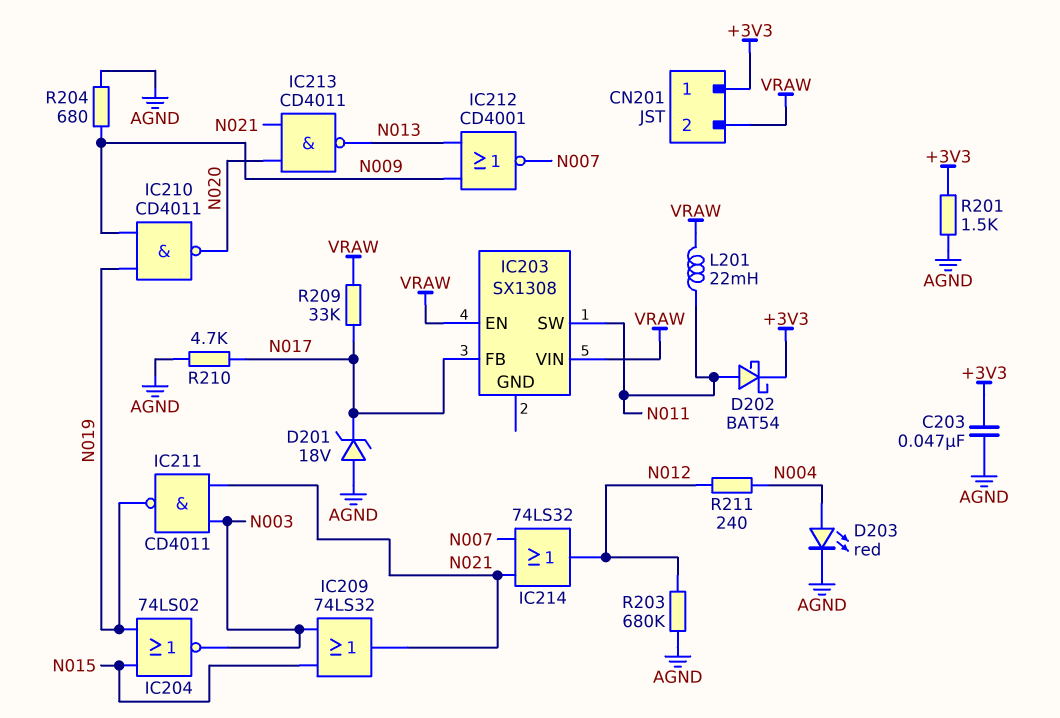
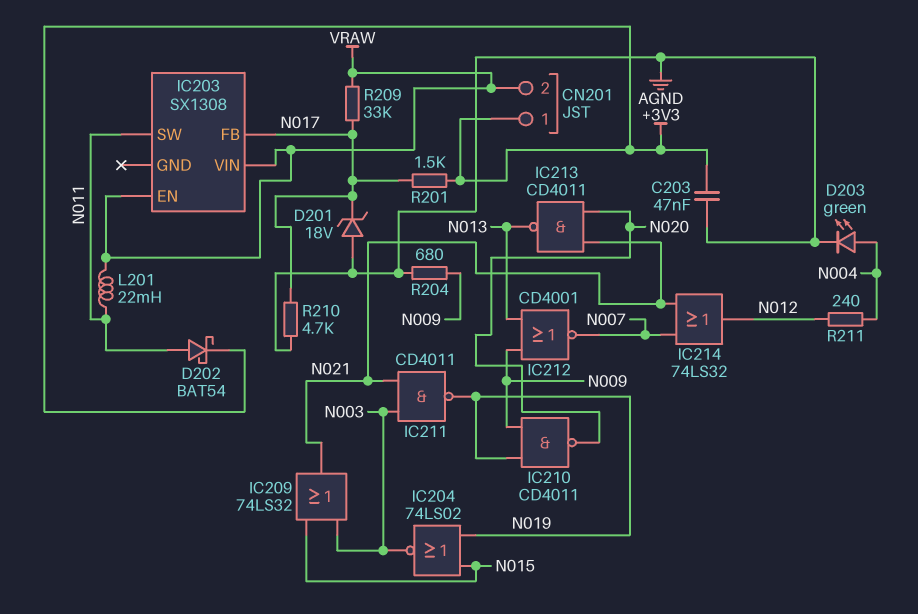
D203: LED red (A N004, K AGND) -> LED green (A N004, K AGND)
R201: 1.5k (+3V3, AGND) -> 1.5k (+3V3, N017)
R203: 680k (AGND, N012) -> none

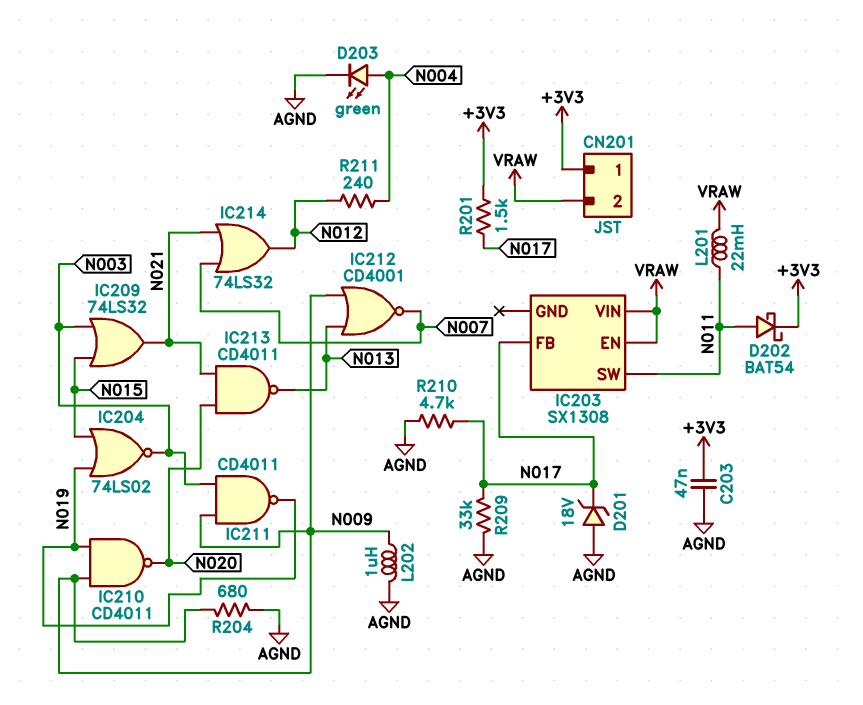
IC211: NAND CD4011 (in N003, in N021, out N019) -> NAND CD4011 (in N003, in N009, out N019)
L202: none -> 1uH (AGND, N009)
R209: 33k (N017, VRAW) -> 33k (AGND, N017)

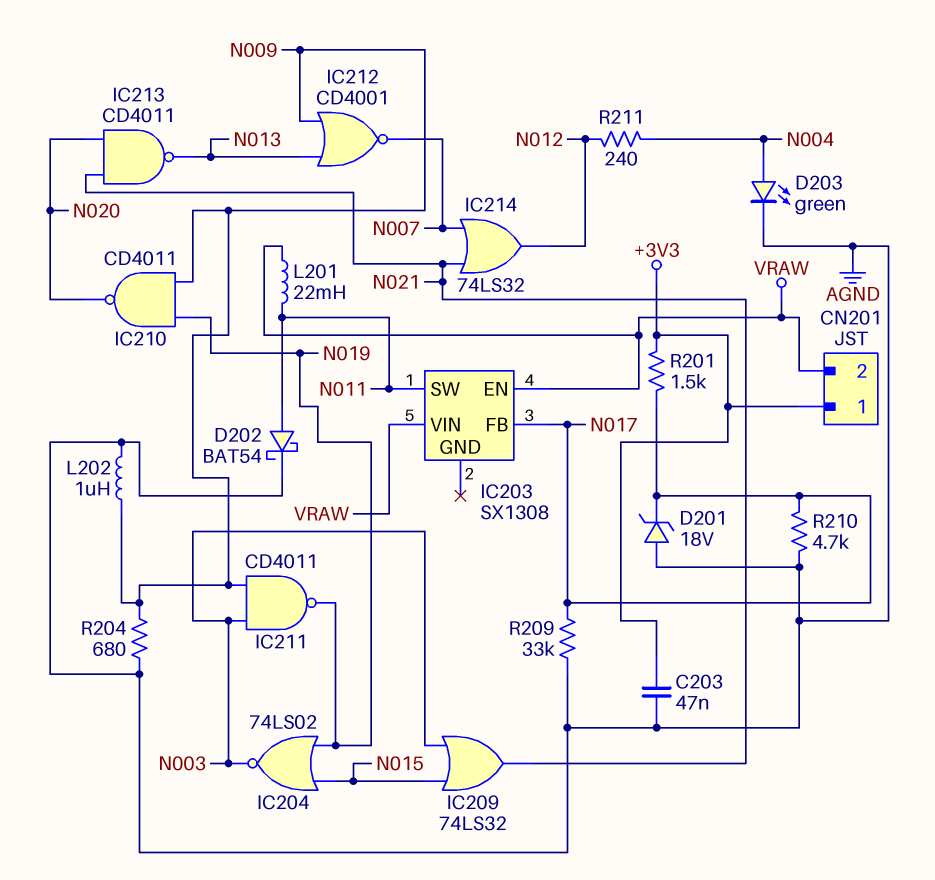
D202: schottky BAT54 (A N011, K +3V3) -> schottky BAT54 (A N011, K AGND)

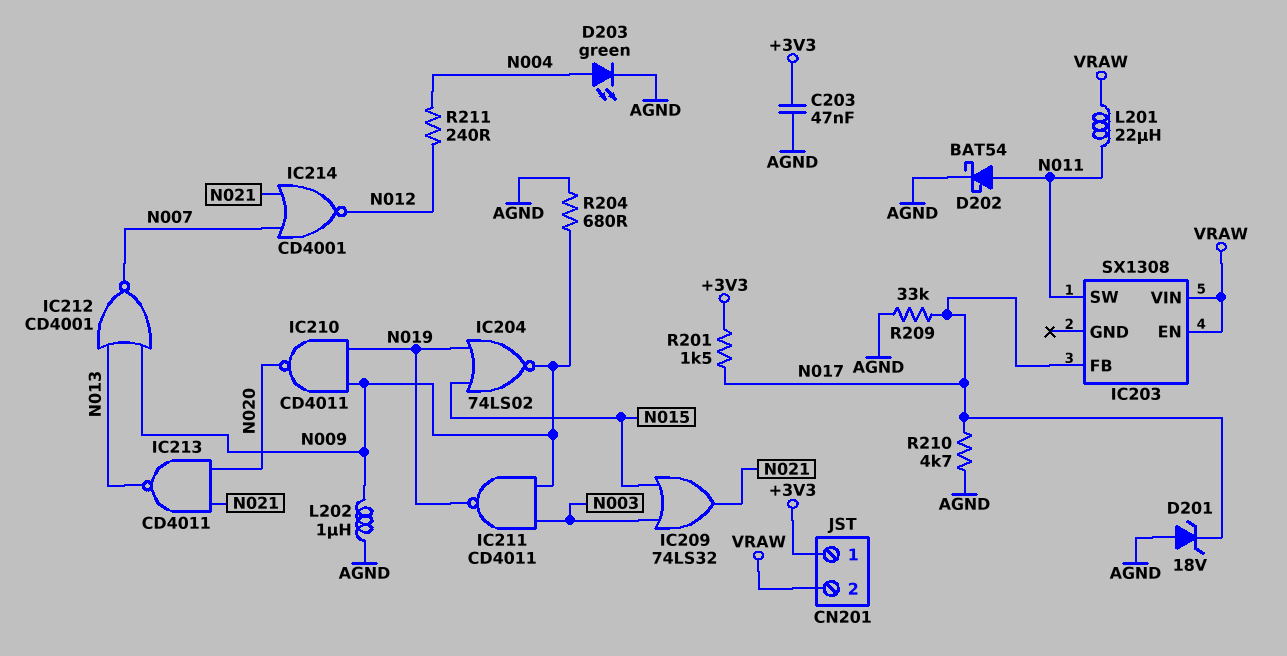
IC204: NOR 74LS02 (in N015, in N019, out N003) -> NOR 74LS02 (in N015, in N019, out N009)
IC214: OR 74LS32 (in N007, in N021, out N012) -> NOR CD4001 (in N007, in N021, out N012)
L201: 22mH (N011, VRAW) -> 22uH (N011, VRAW)

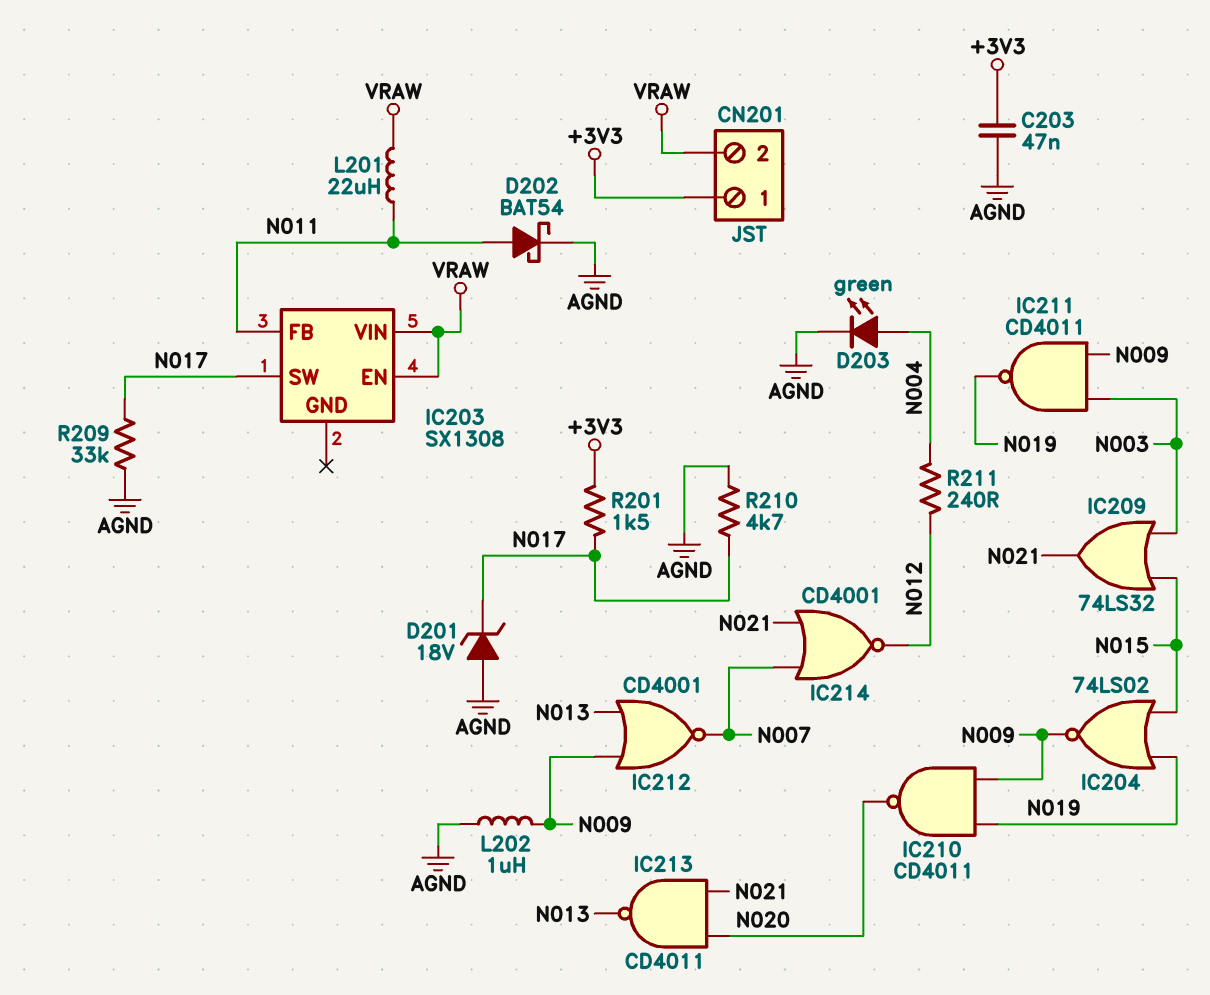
IC203 pin FB: N017 -> N011
IC203 pin SW: N011 -> N017
R204: 680 (AGND, N009) -> none

